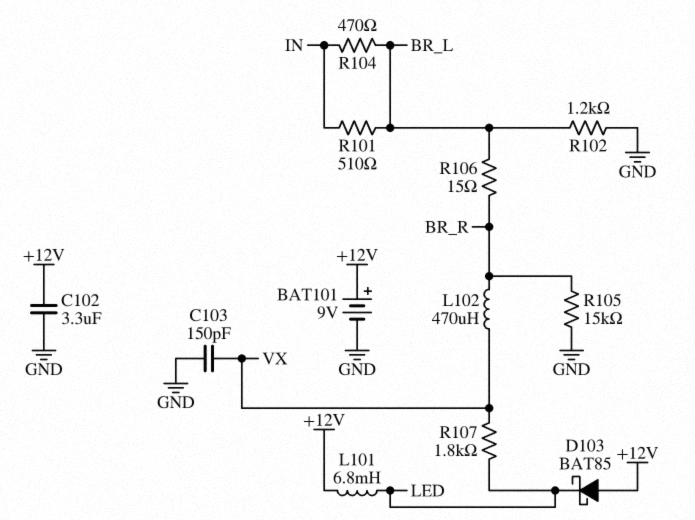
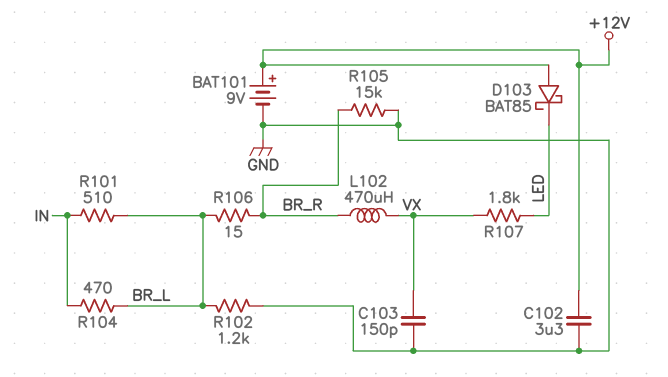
L101: 6.8mH (+12V, LED) -> none

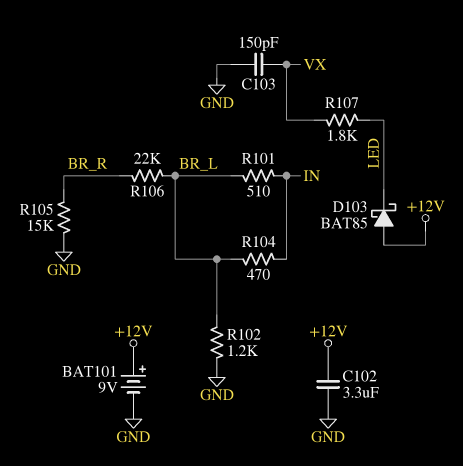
L102: 470uH (BR_R, VX) -> none
R106: 15 (BR_L, BR_R) -> 22k (BR_L, BR_R)

